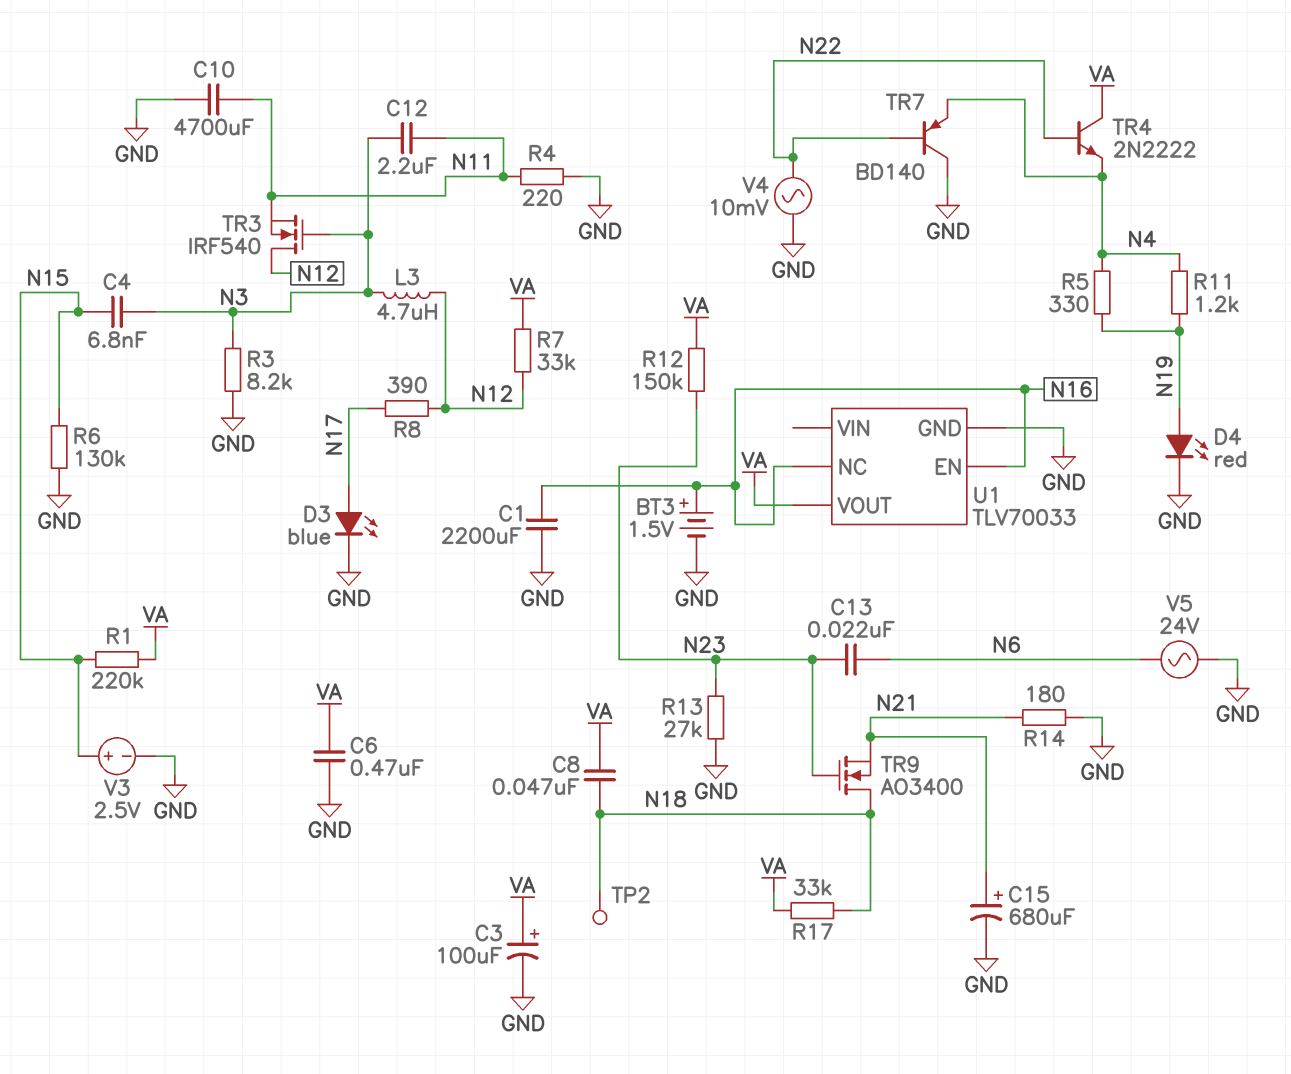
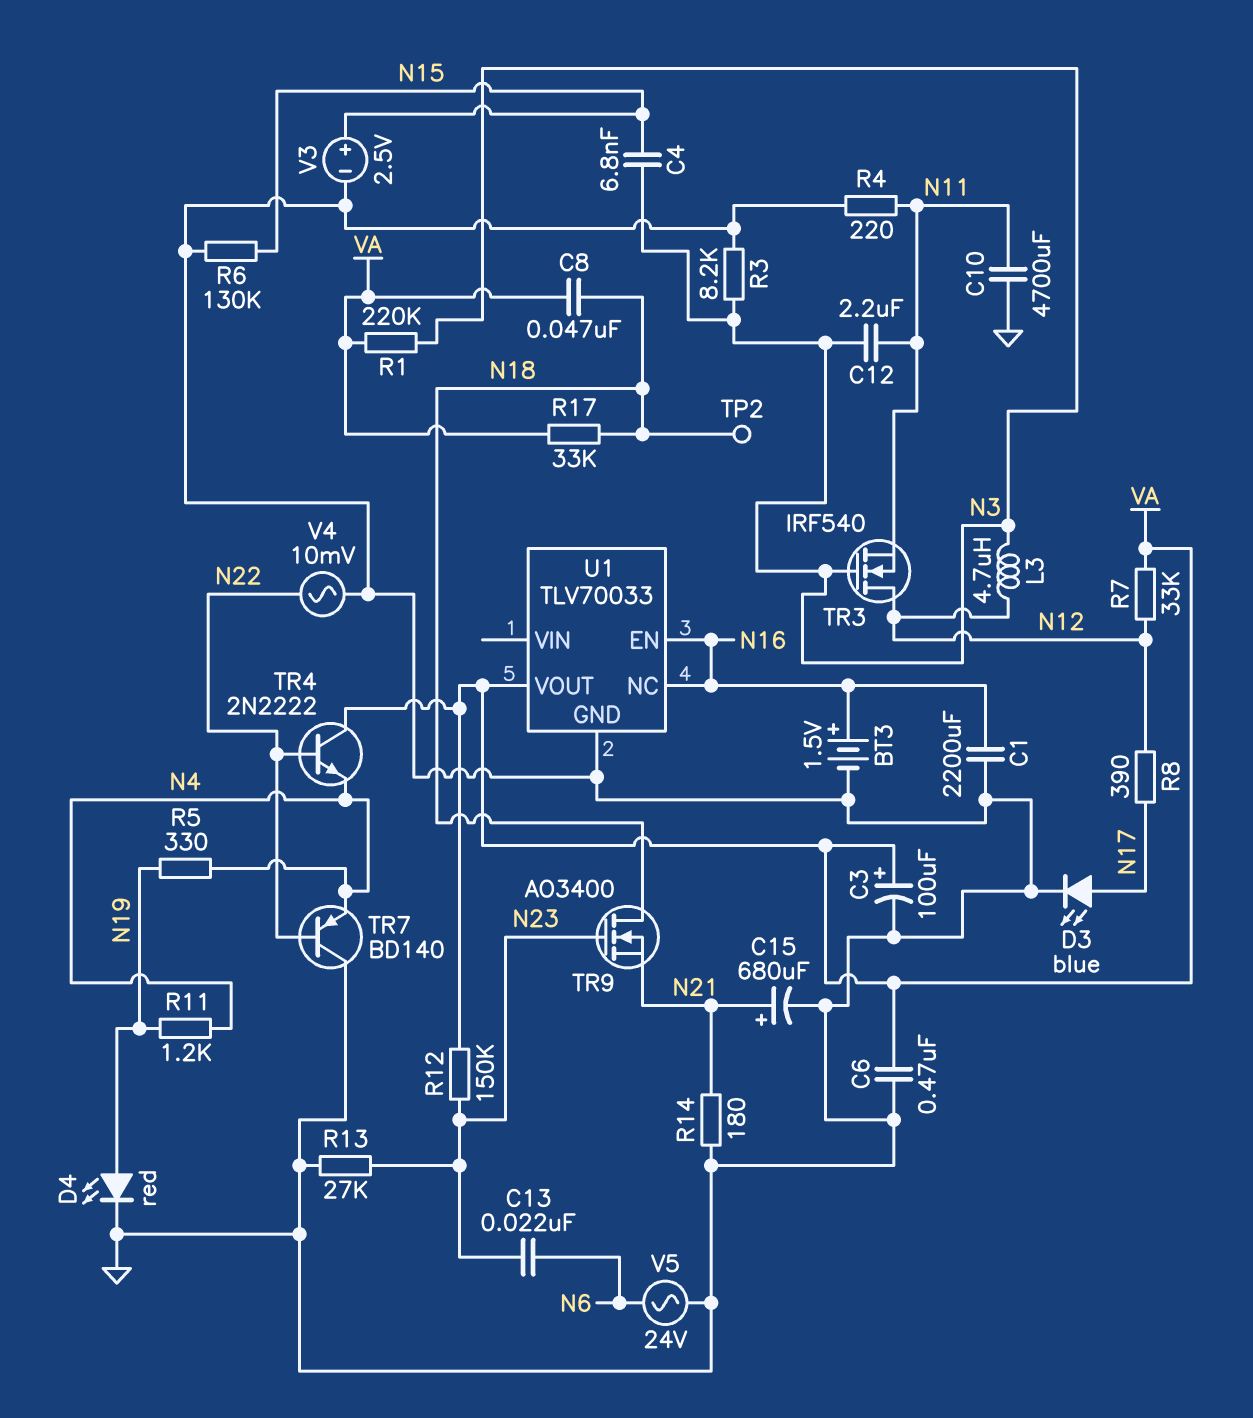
R1: 220k (N15, VA) -> 220k (N3, VA)

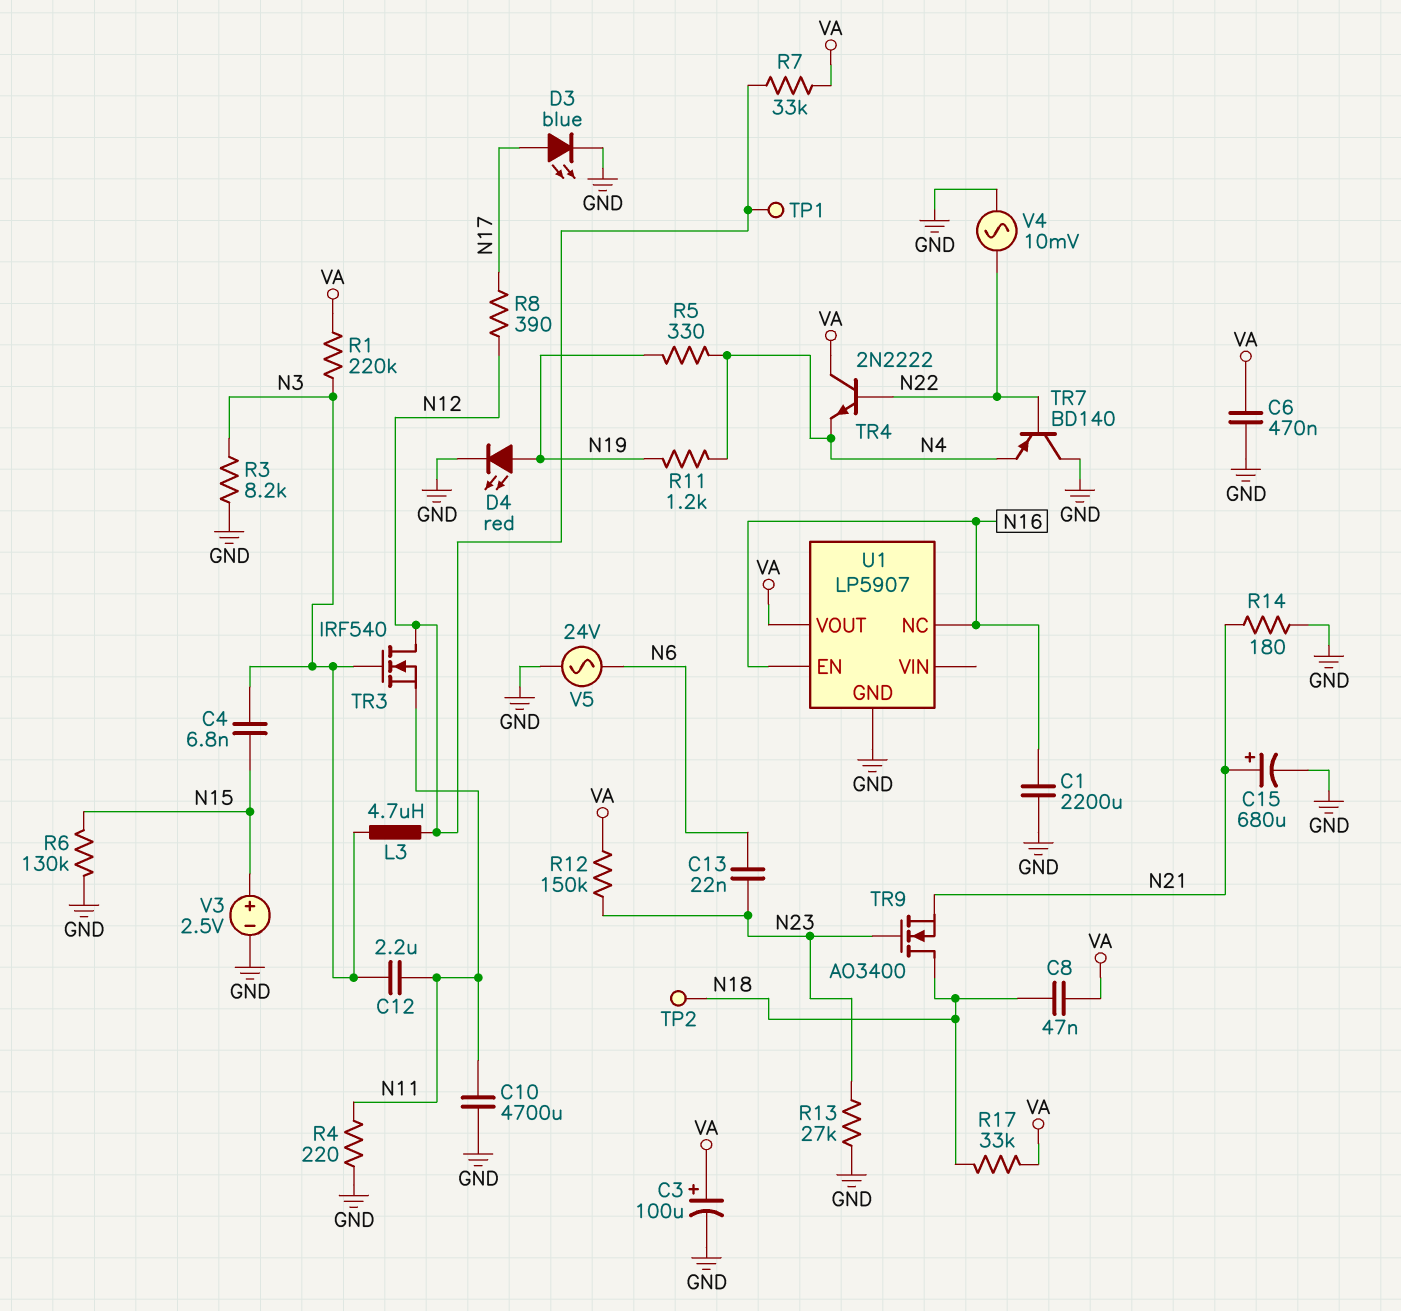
BT3: 1.5V (plus N16, minus GND) -> none
TP1: none -> test point (N12)
U1: TLV70033 -> LP5907

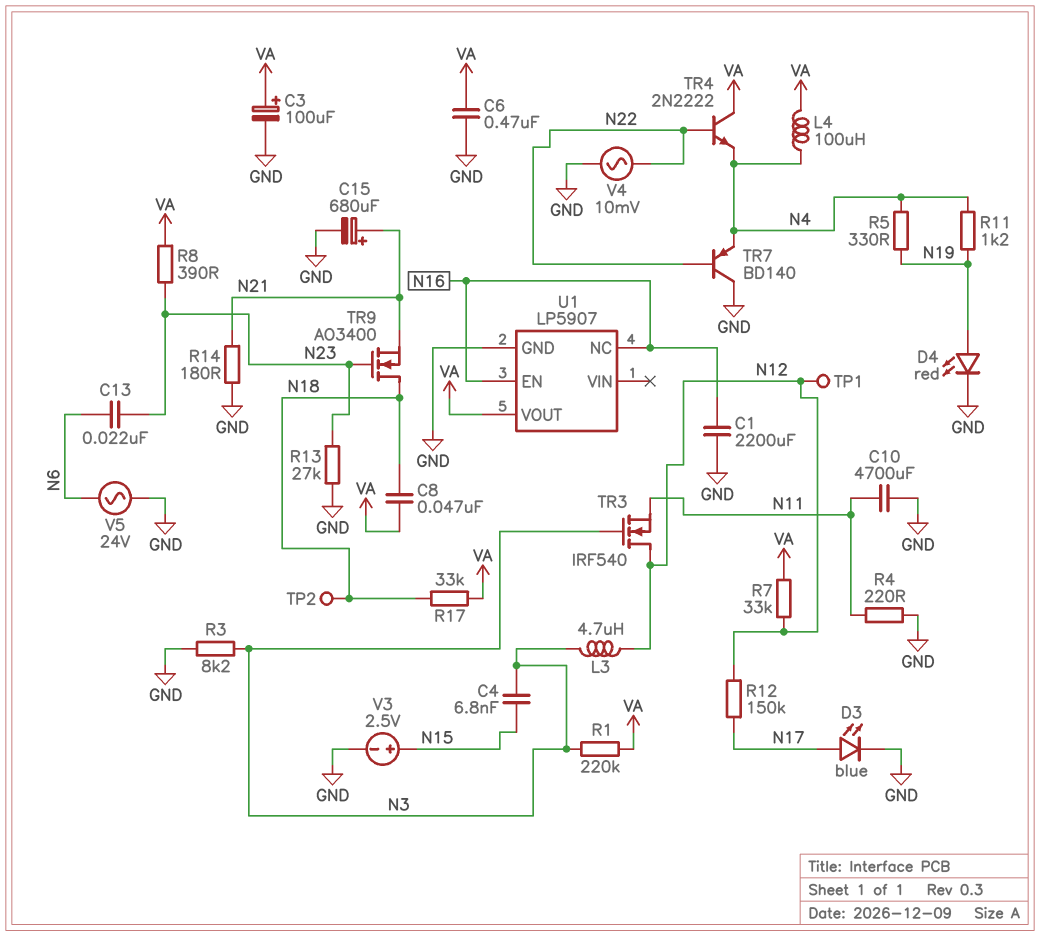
C12: 2.2uF (N3, N11) -> none
L4: none -> 100uH (N4, VA)
R6: 130k (GND, N15) -> none
R8: 390 (N12, N17) -> 390 (N23, VA)
R12: 150k (N23, VA) -> 150k (N12, N17)

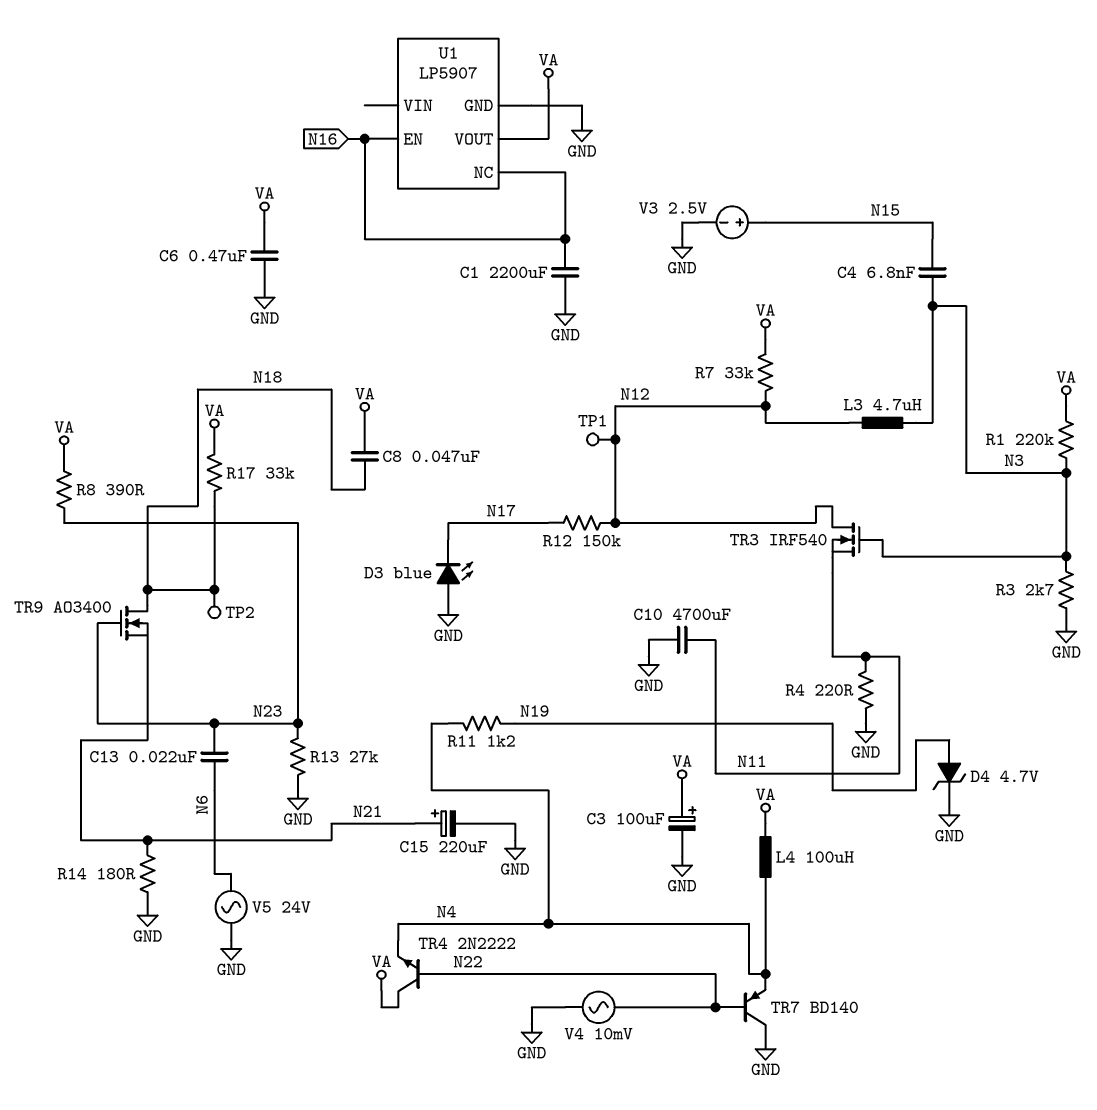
C15: 680uF (plus N21, minus GND) -> 220uF (plus N21, minus GND)
D3: LED blue (A N17, K GND) -> LED blue (A GND, K N17)
D4: LED red (A N19, K GND) -> zener 4.7V (A N19, K GND)
R3: 8.2k (GND, N3) -> 2.7k (GND, N3)
R5: 330 (N4, N19) -> none

